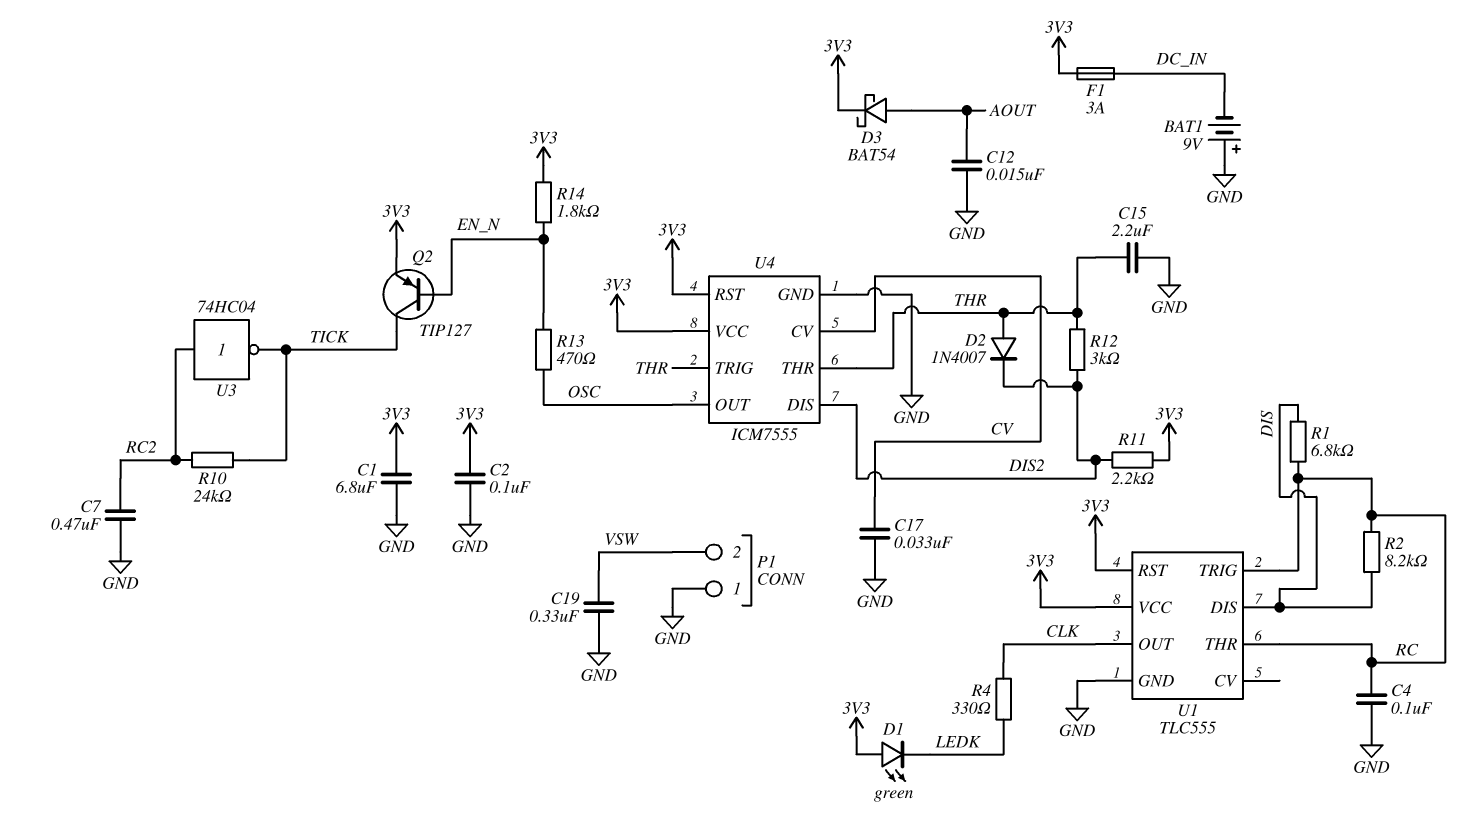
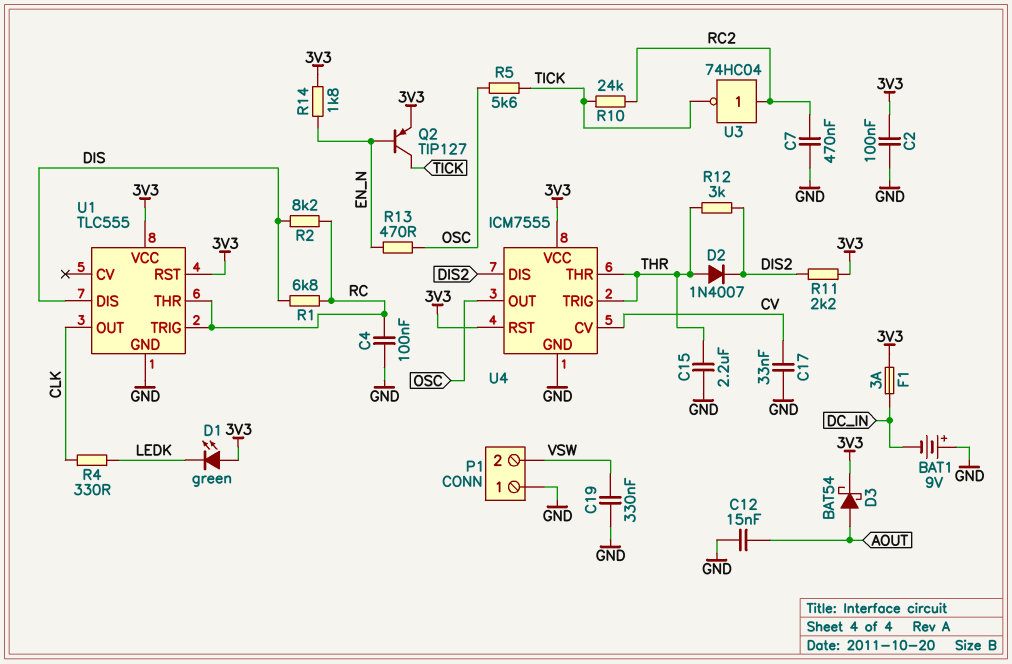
C1: 6.8uF (3V3, GND) -> none
R5: none -> 5.6k (OSC, TICK)

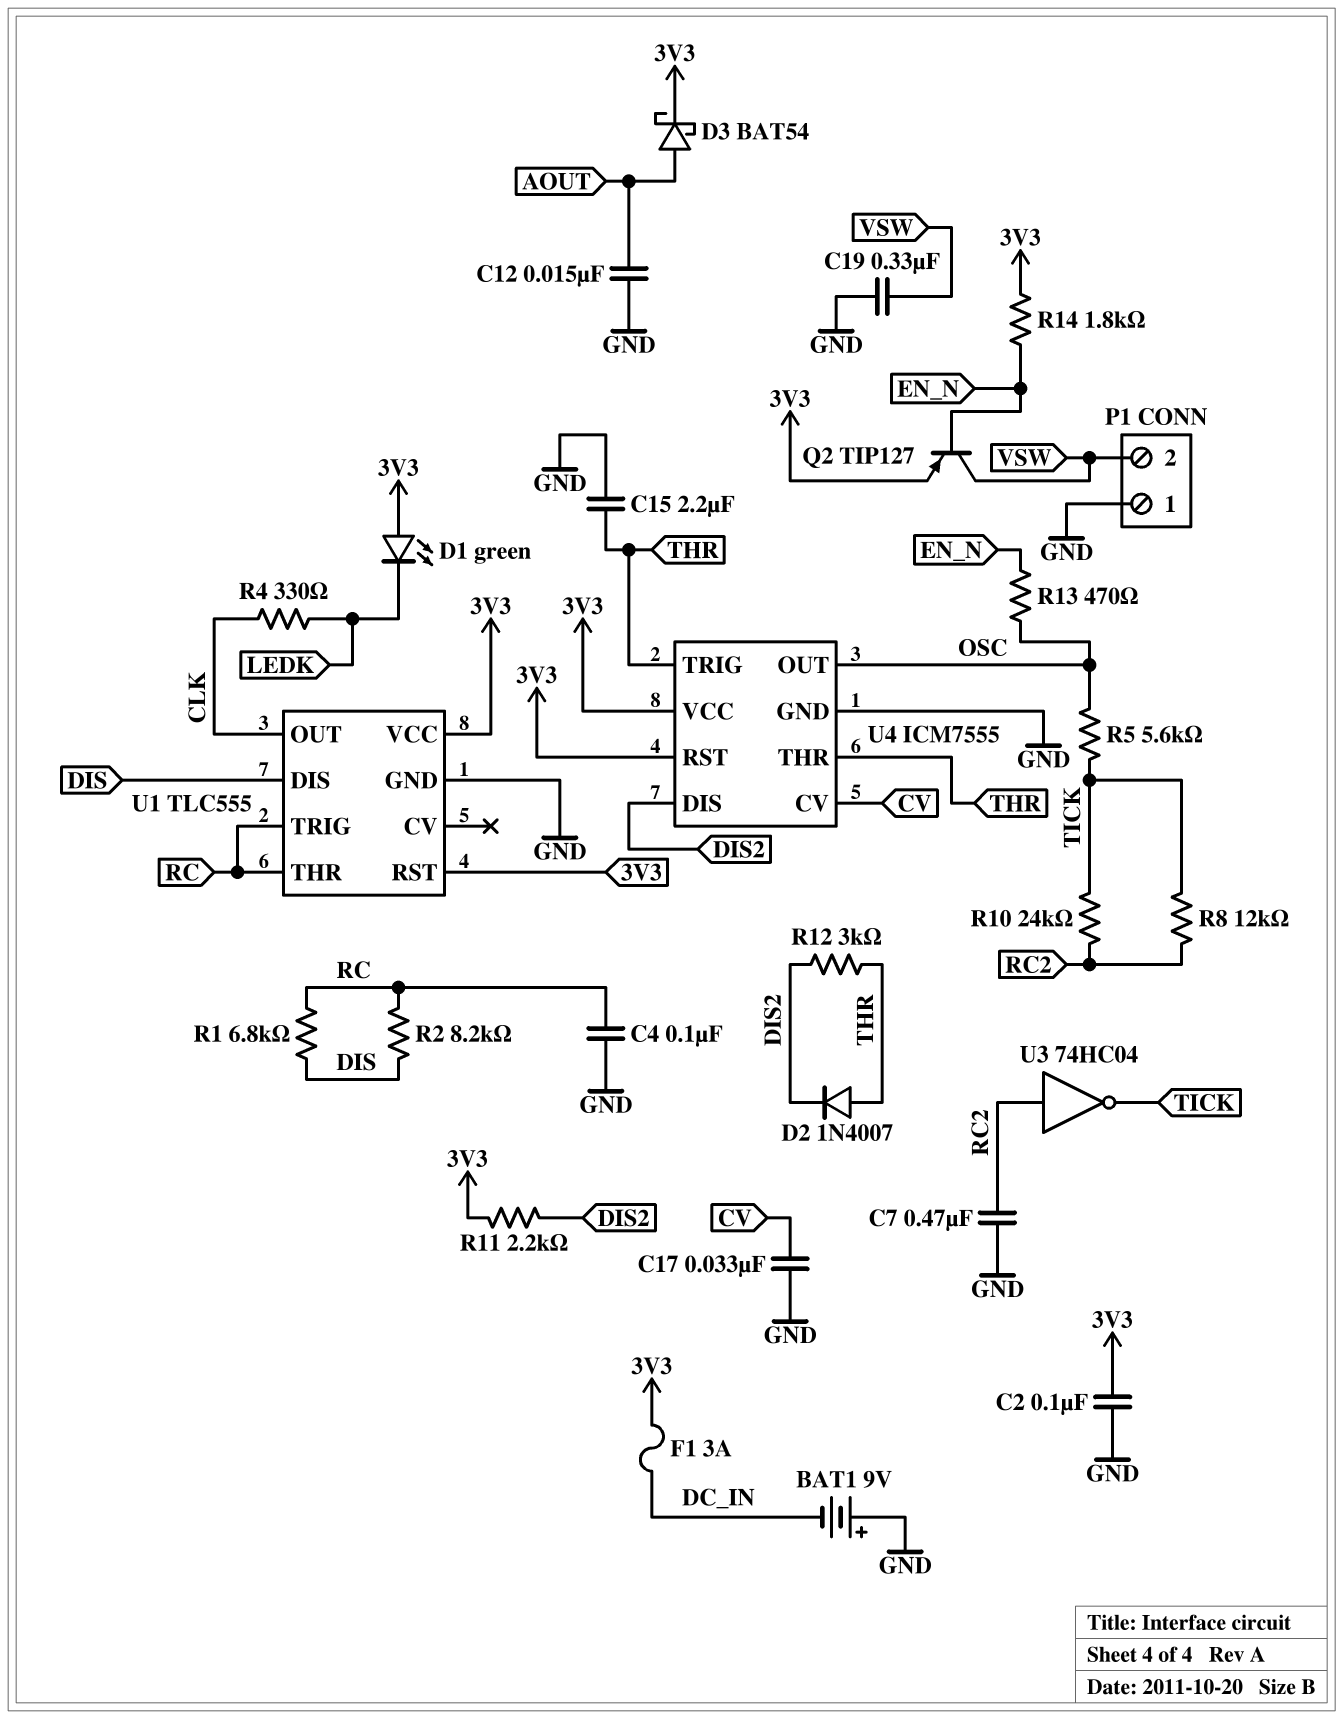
Q2: PNP TIP127 (B EN_N, C TICK, E 3V3) -> PNP TIP127 (B EN_N, C VSW, E 3V3)
R8: none -> 12k (RC2, TICK)

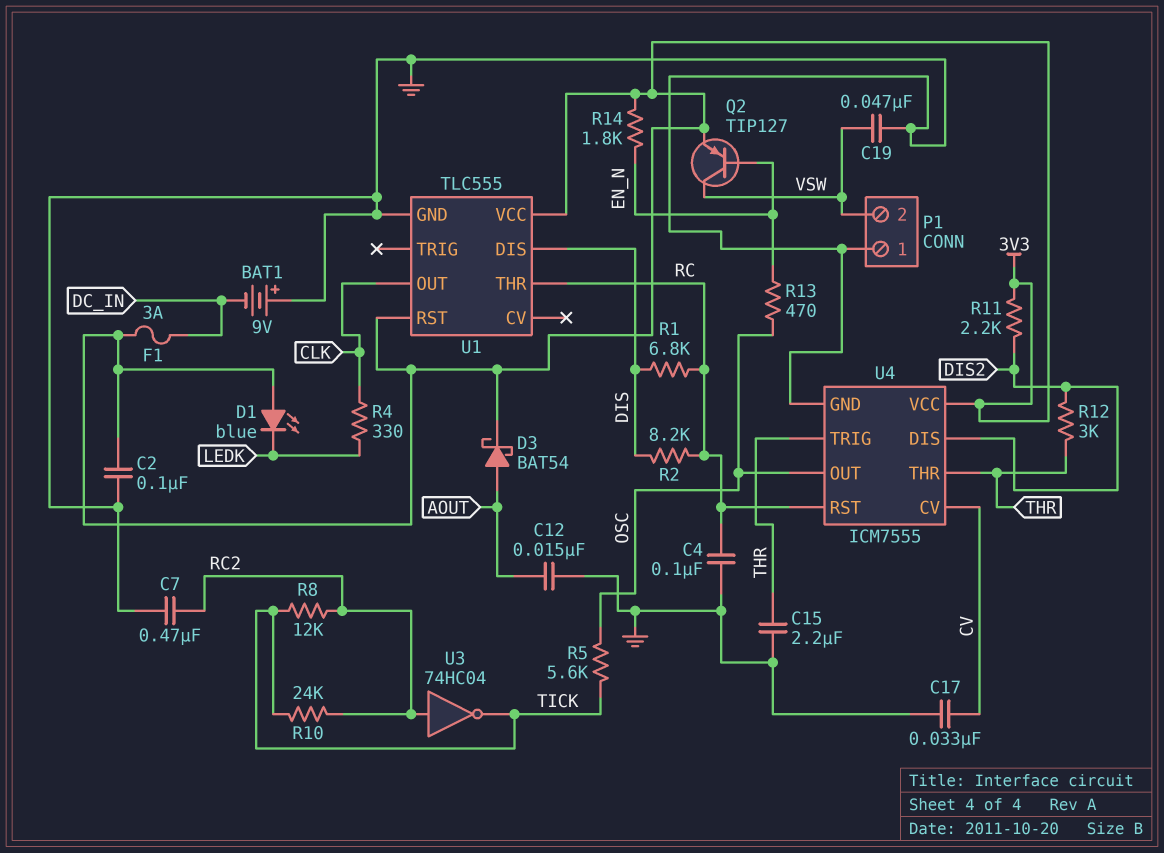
C19: 330nF (GND, VSW) -> 47nF (GND, VSW)
D1: LED green (A 3V3, K LEDK) -> LED blue (A 3V3, K LEDK)
D2: diode 1N4007 (A THR, K DIS2) -> none
U1 pin TRIG: RC -> none
U4 pin RST: 3V3 -> RC

